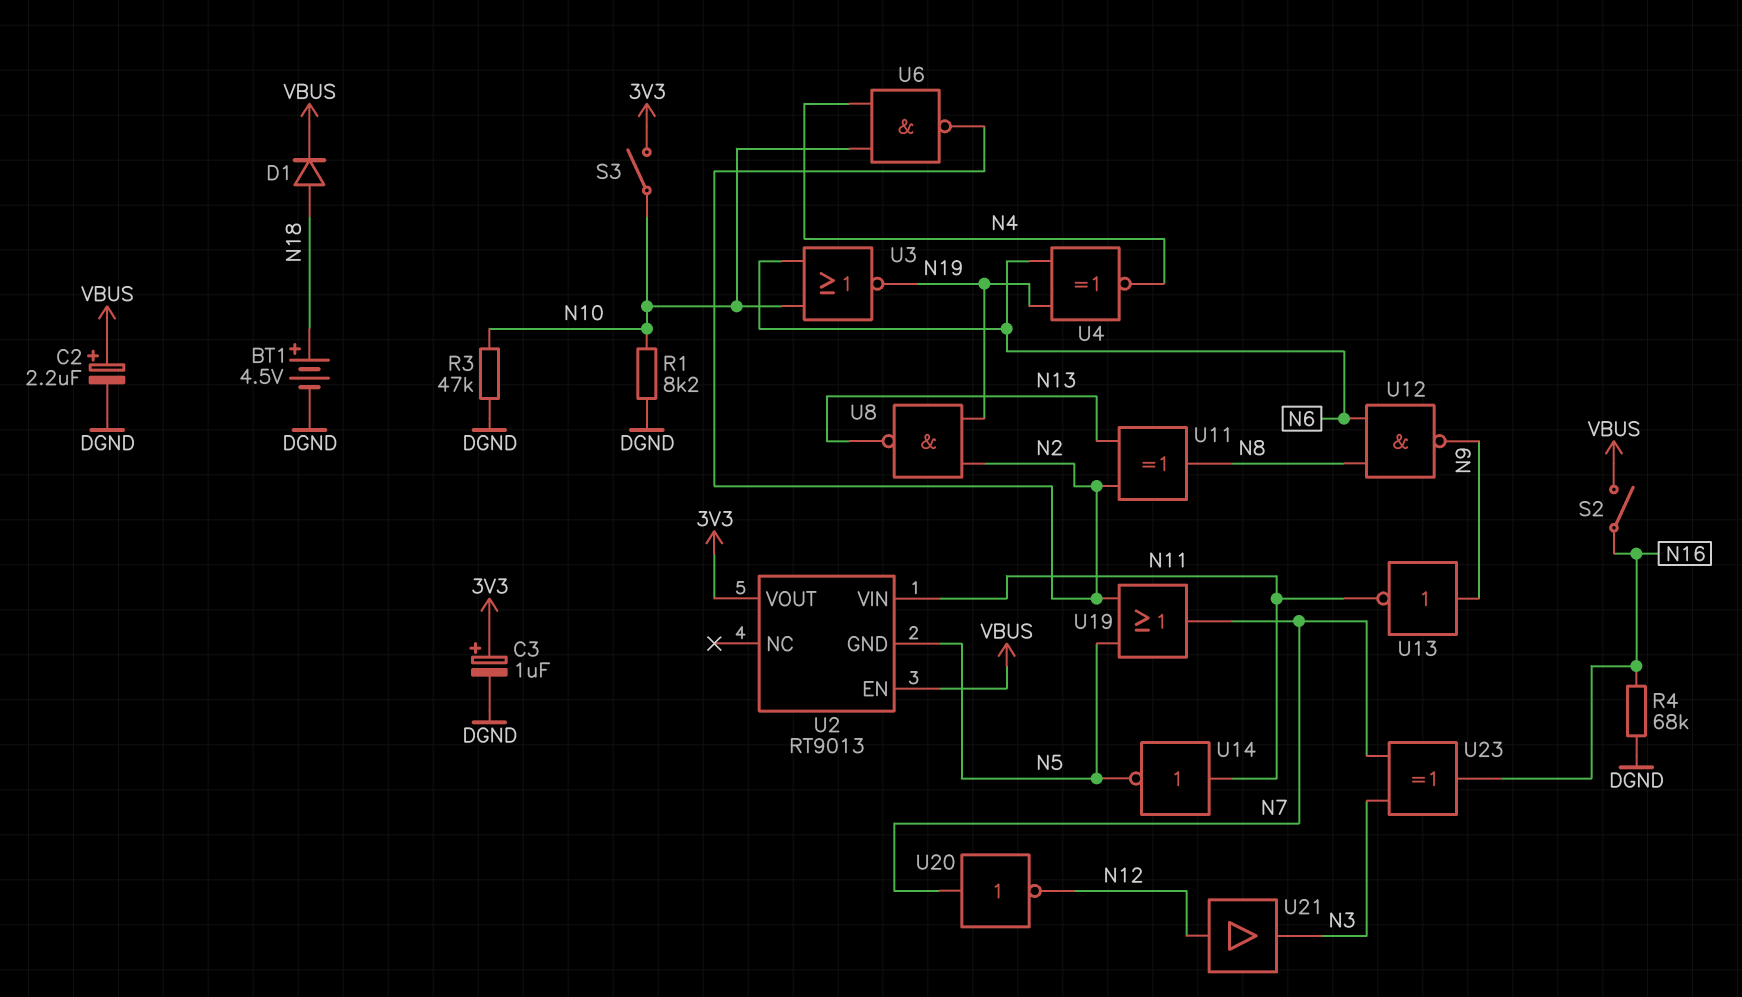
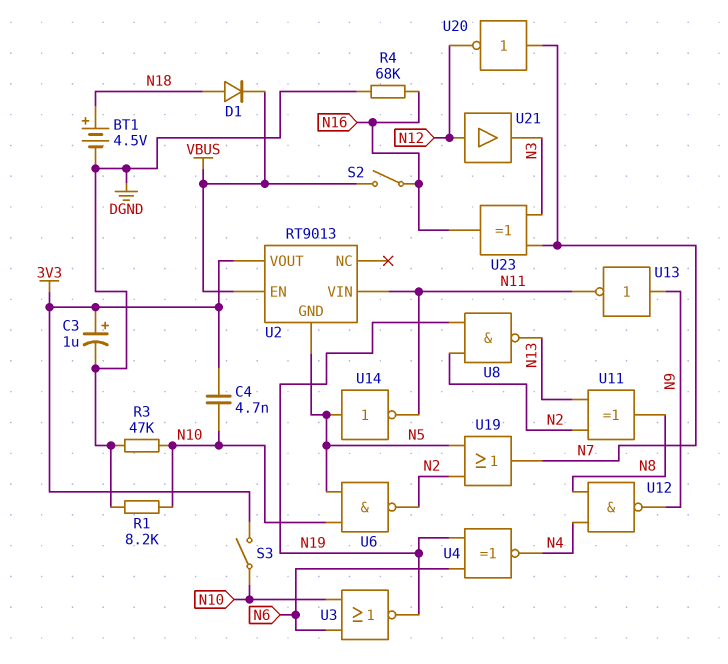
C2: 2.2uF (plus VBUS, minus DGND) -> none
C4: none -> 4.7nF (3V3, N10)
U6: NAND (in N4, in N10, out N2) -> NAND (in N5, in N10, out N2)
U12: NAND (in N6, in N8, out N9) -> NAND (in N4, in N8, out N9)
U14: NOT (in N11, out N5) -> NOT (in N5, out N11)

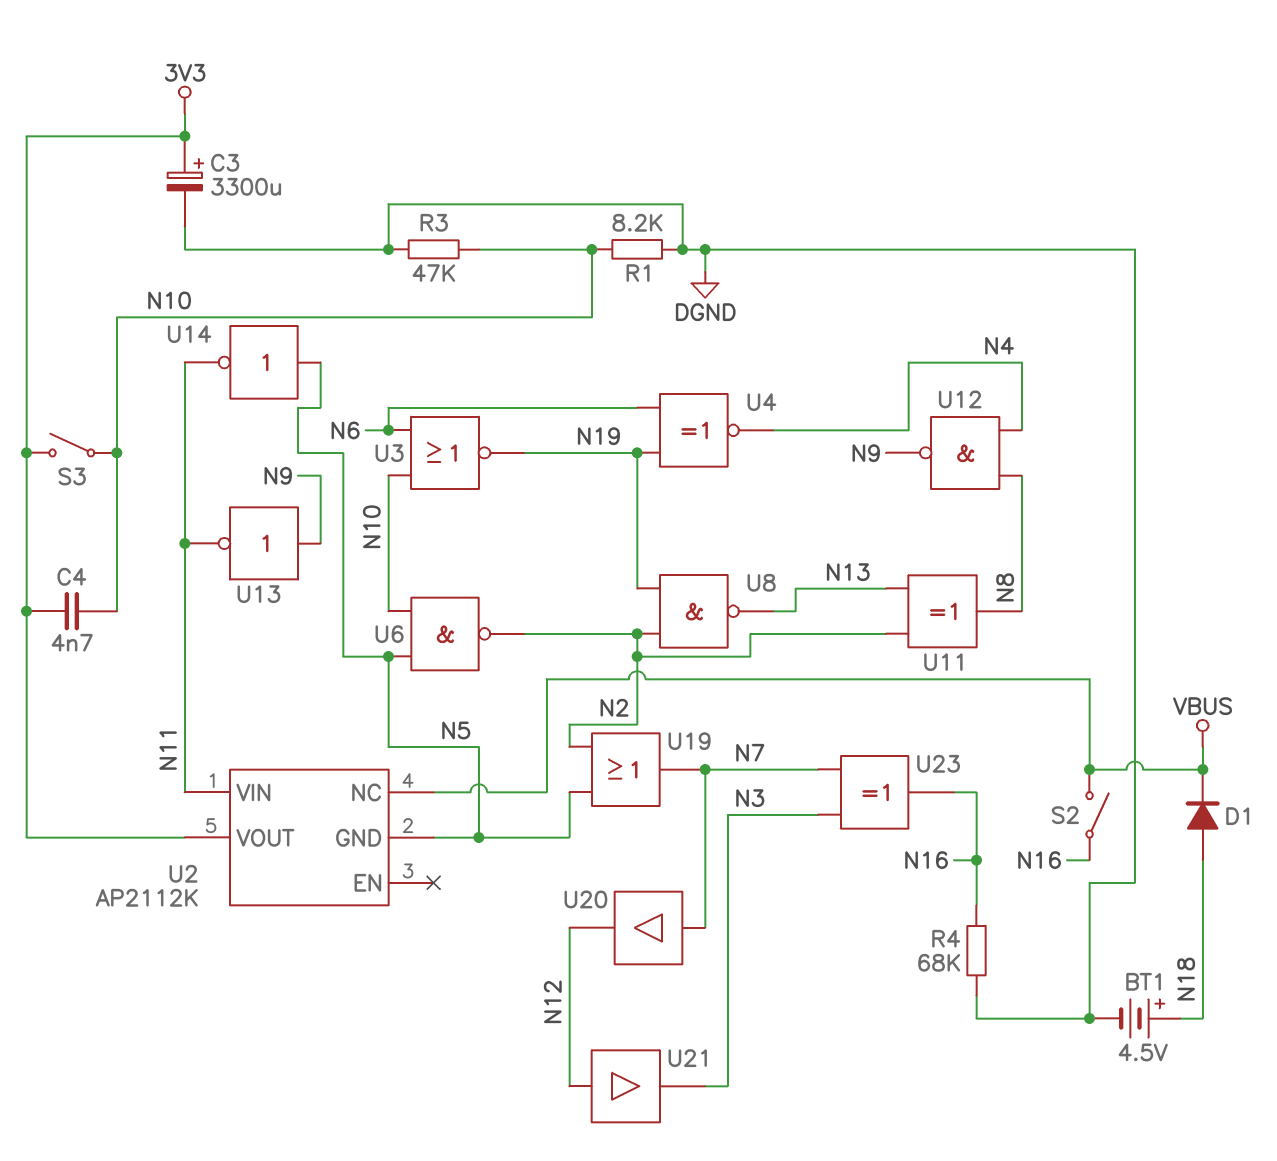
C3: 1uF (plus 3V3, minus DGND) -> 3300uF (plus 3V3, minus DGND)
U2: RT9013 -> AP2112K
U2 pin EN: VBUS -> none
U2 pin NC: none -> VBUS
U20: NOT (in N7, out N12) -> buffer (in N7, out N12)

